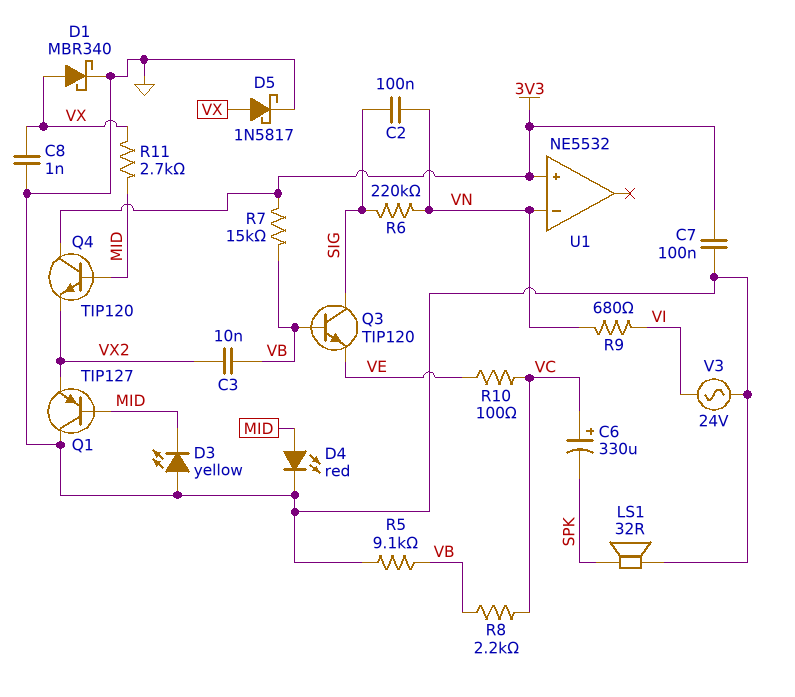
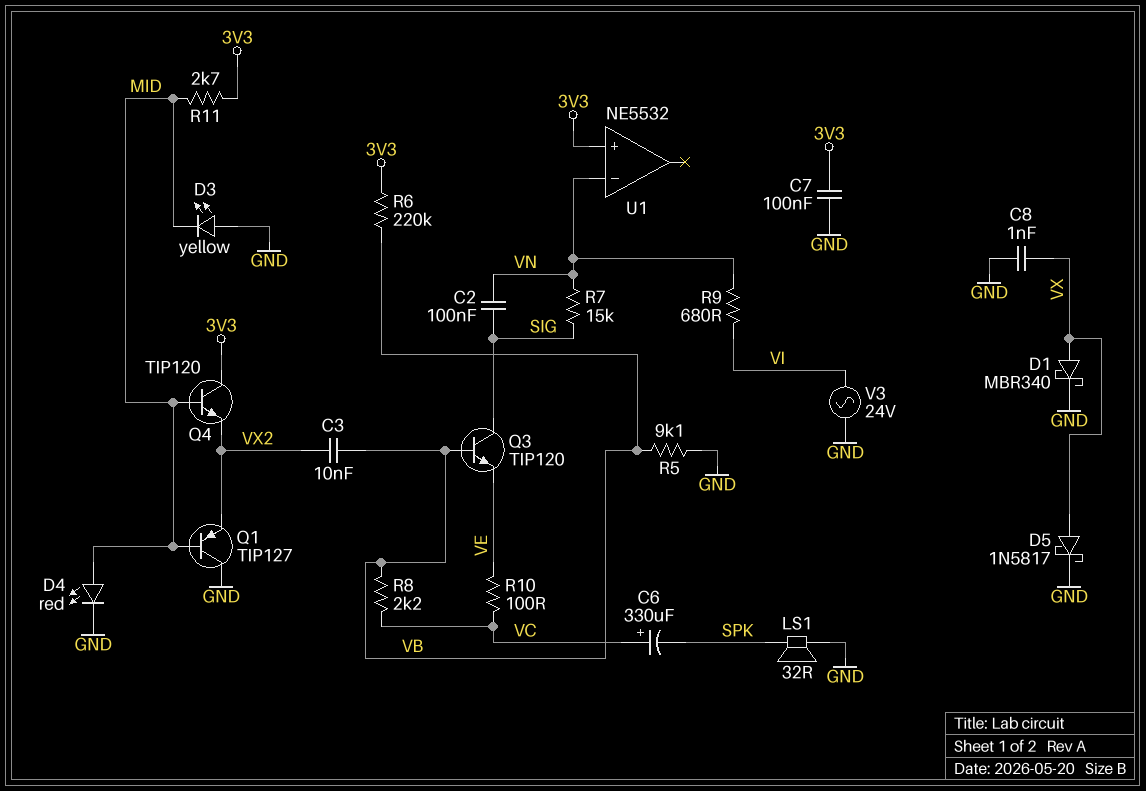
R6: 220k (SIG, VN) -> 220k (3V3, VB)
R7: 15k (3V3, VB) -> 15k (SIG, VN)
R11: 2.7k (MID, VX) -> 2.7k (3V3, MID)

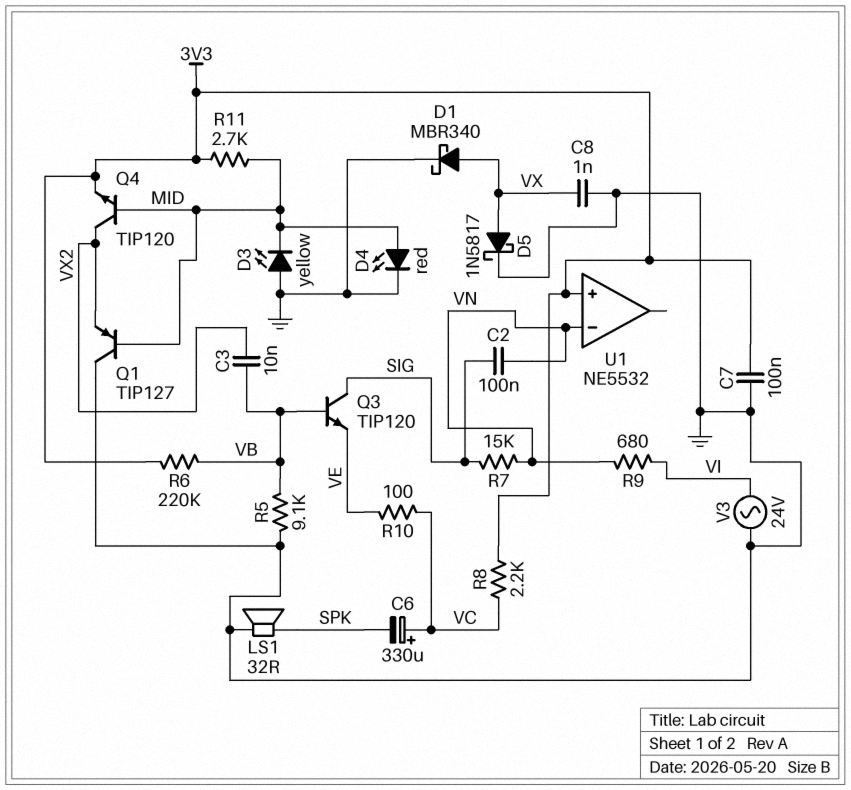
Q4: NPN TIP120 (B MID, C 3V3, E VX2) -> NPN TIP120 (B MID, C VX2, E 3V3)
R8: 2.2k (VB, VC) -> 2.2k (3V3, VC)

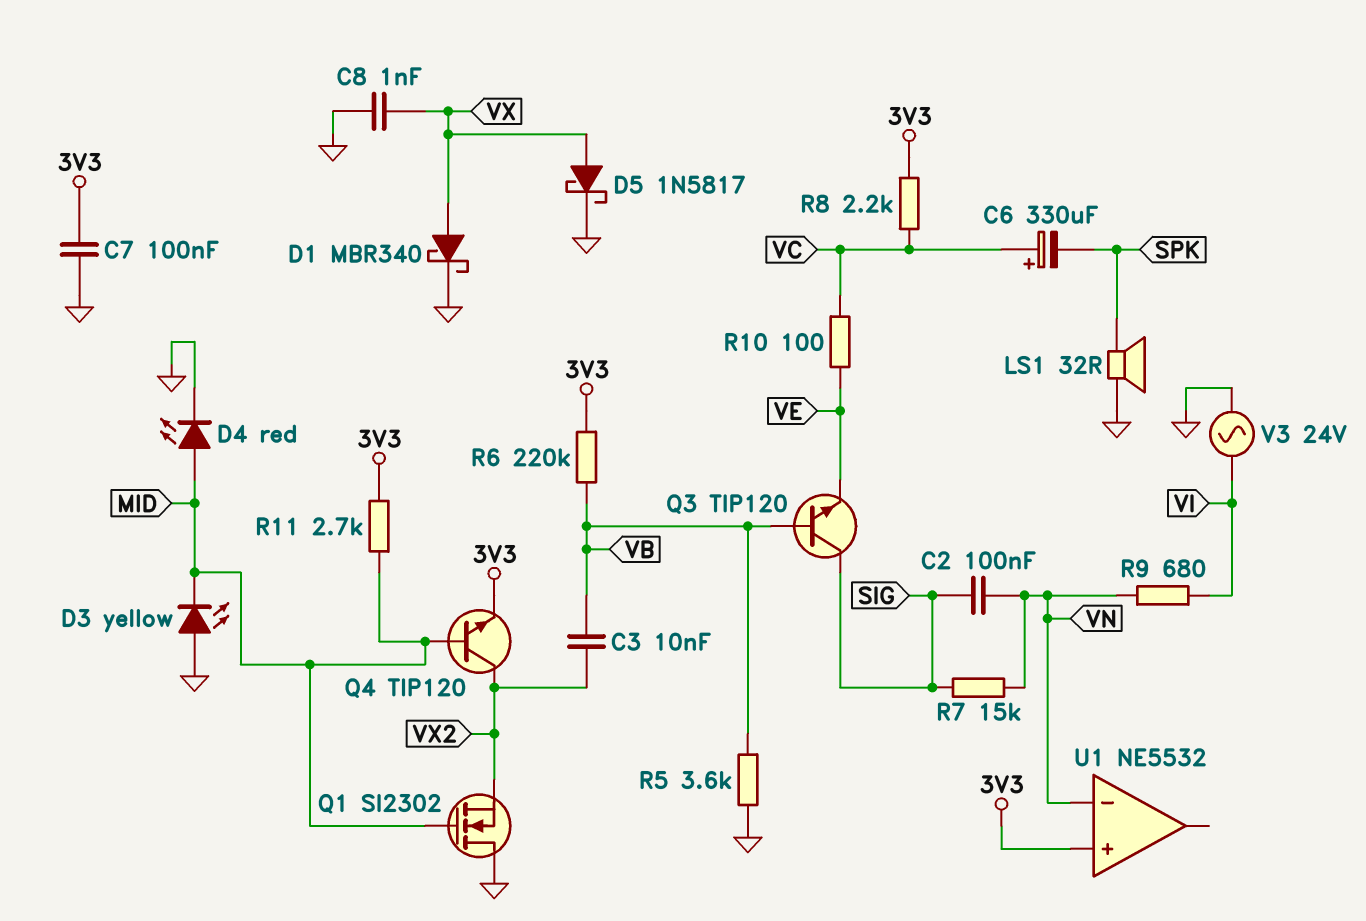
Q1: PNP TIP127 (B MID, C GND, E VX2) -> NMOS SI2302 (G MID, D GND, S VX2)
R5: 9.1k (GND, VB) -> 3.6k (GND, VB)

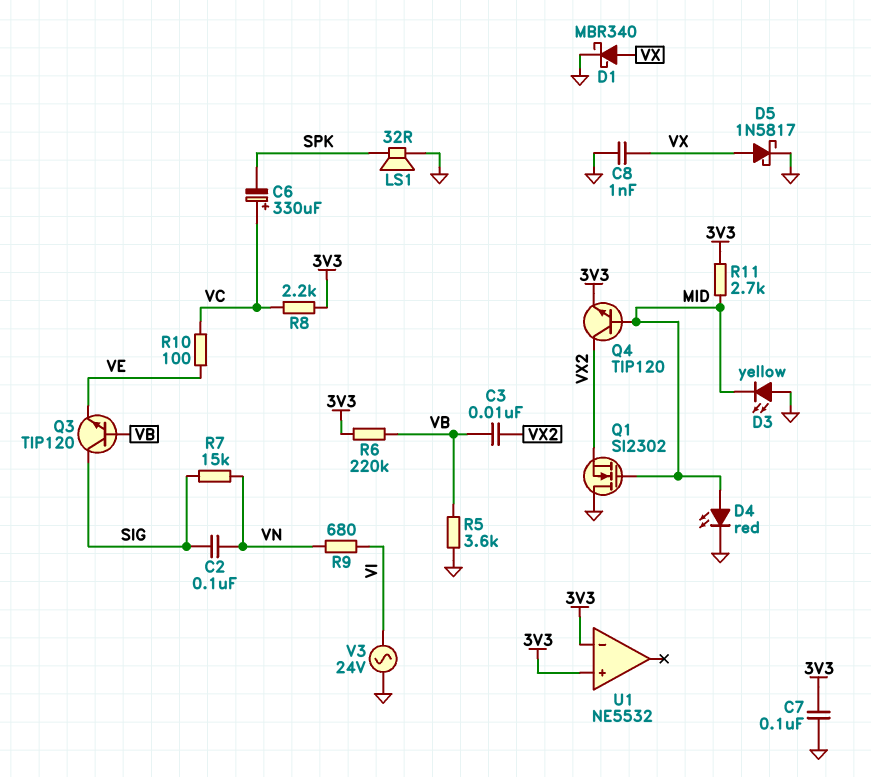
U1 pin in-: VN -> 3V3

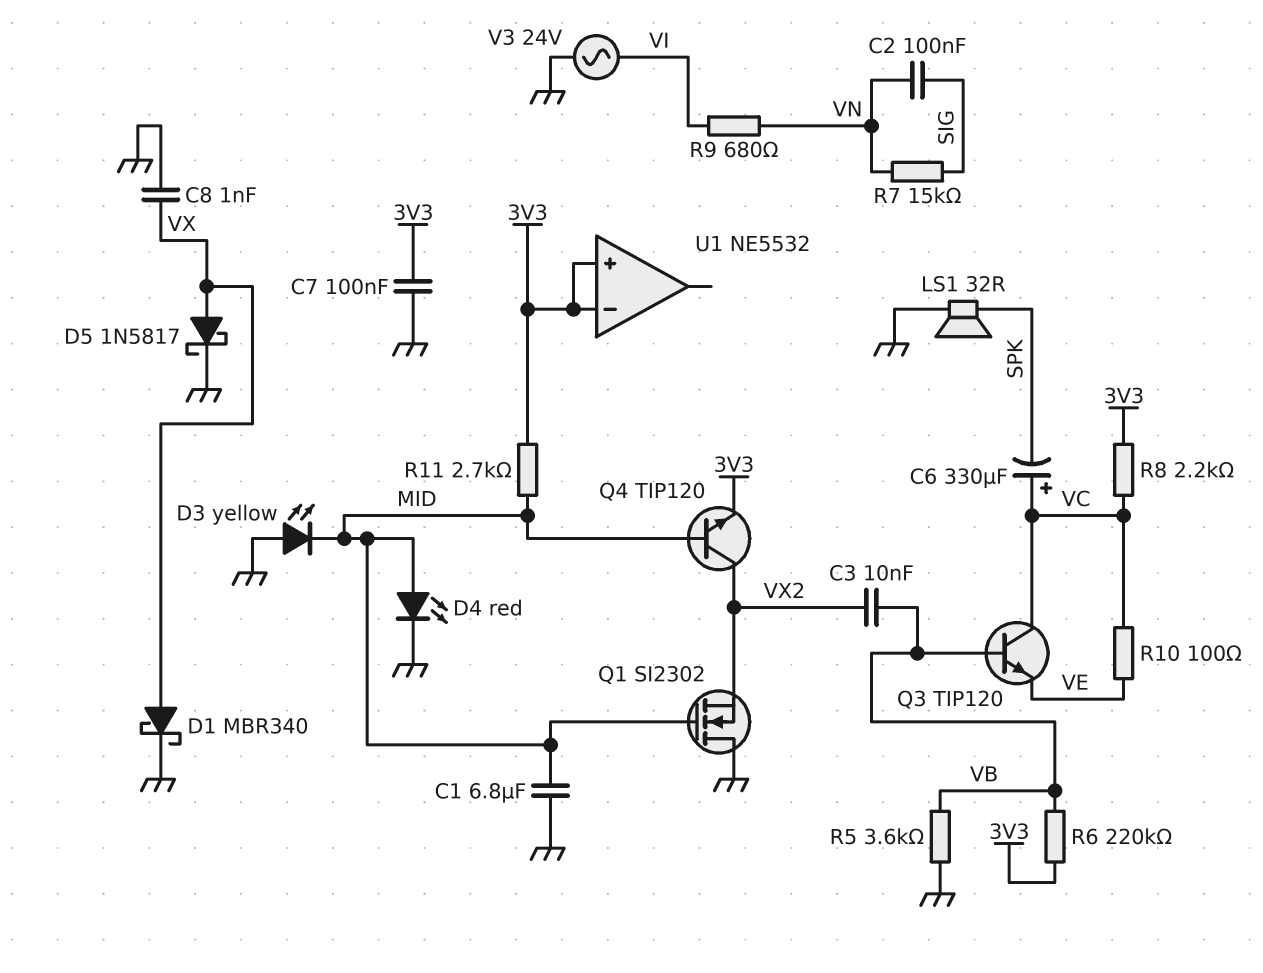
C1: none -> 6.8uF (GND, MID)
Q3: NPN TIP120 (B VB, C SIG, E VE) -> NPN TIP120 (B VB, C VC, E VE)

